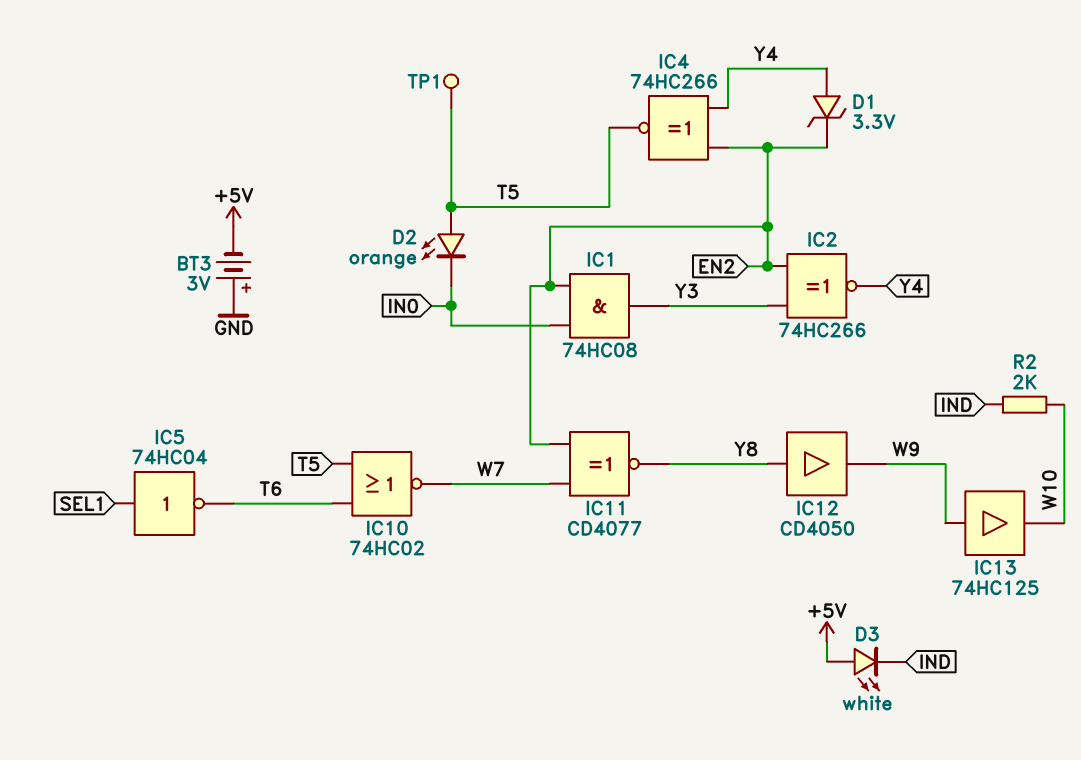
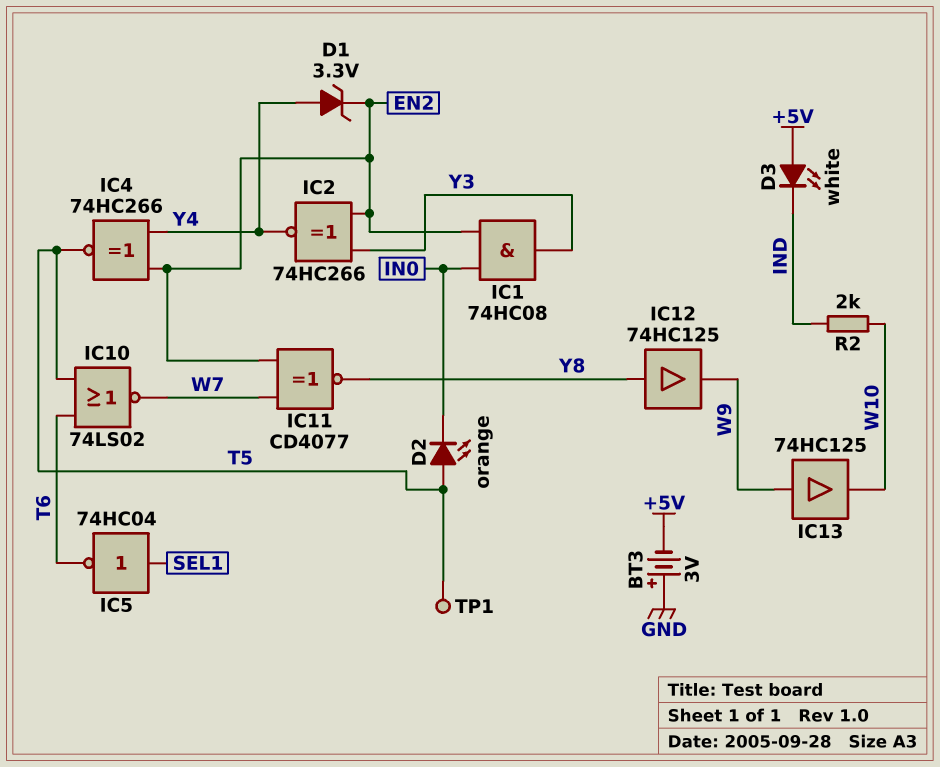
IC10: NOR 74HC02 (in T5, in T6, out W7) -> NOR 74LS02 (in T5, in T6, out W7)
IC12: buffer CD4050 (in Y8, out W9) -> buffer 74HC125 (in Y8, out W9)

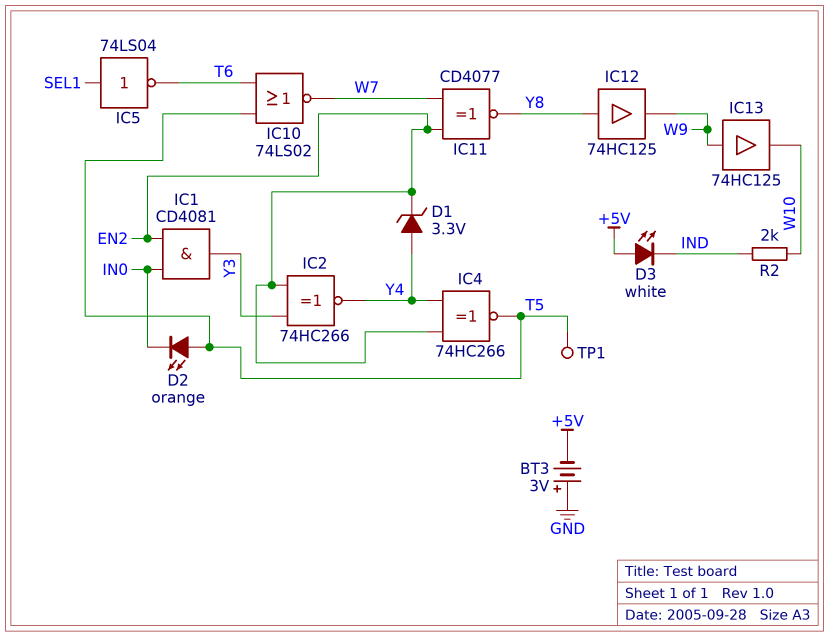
IC1: AND 74HC08 (in EN2, in IN0, out Y3) -> AND CD4081 (in EN2, in IN0, out Y3)
IC5: NOT 74HC04 (in SEL1, out T6) -> NOT 74LS04 (in SEL1, out T6)

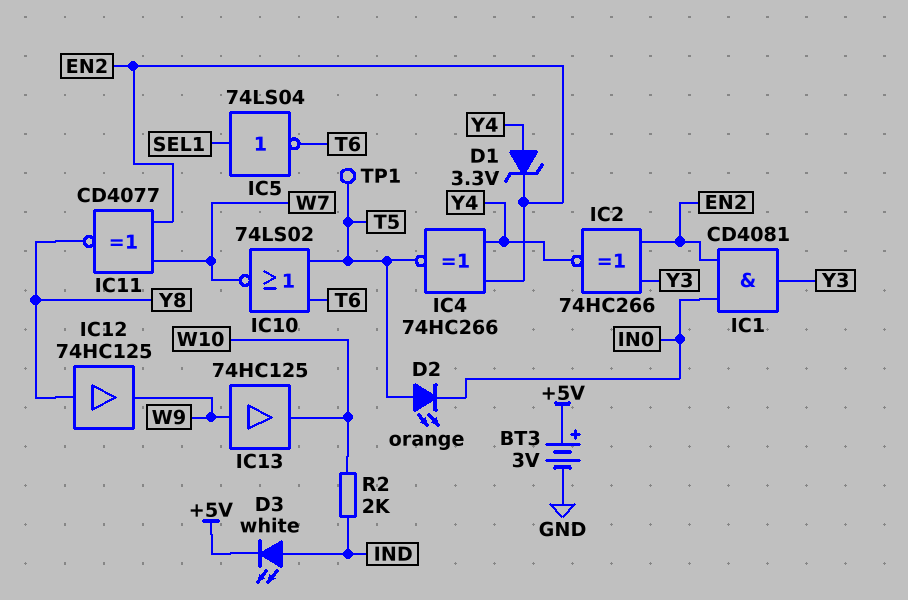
BT3: 3V (plus GND, minus +5V) -> 3V (plus +5V, minus GND)
D3: LED white (A +5V, K IND) -> LED white (A IND, K +5V)

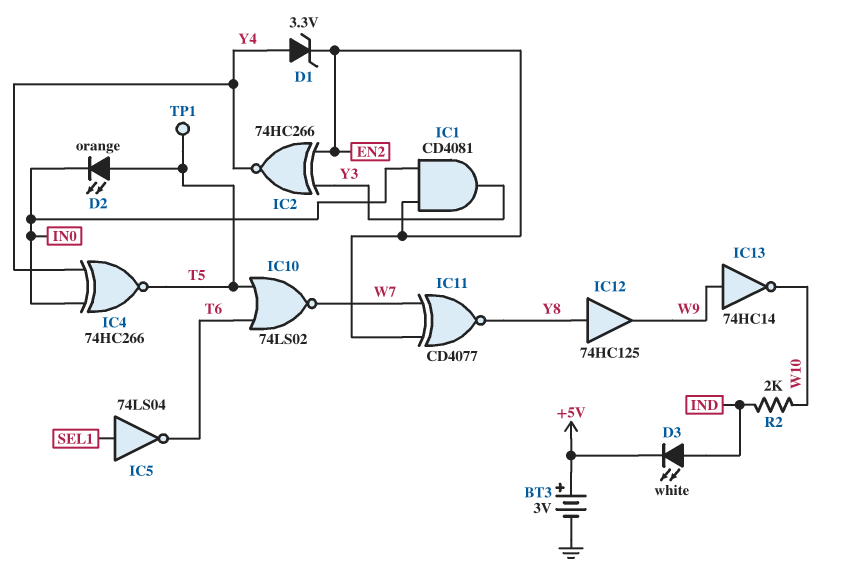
IC4: XNOR 74HC266 (in EN2, in Y4, out T5) -> XNOR 74HC266 (in IN0, in Y4, out T5)
IC13: buffer 74HC125 (in W9, out W10) -> NOT 74HC14 (in W9, out W10)

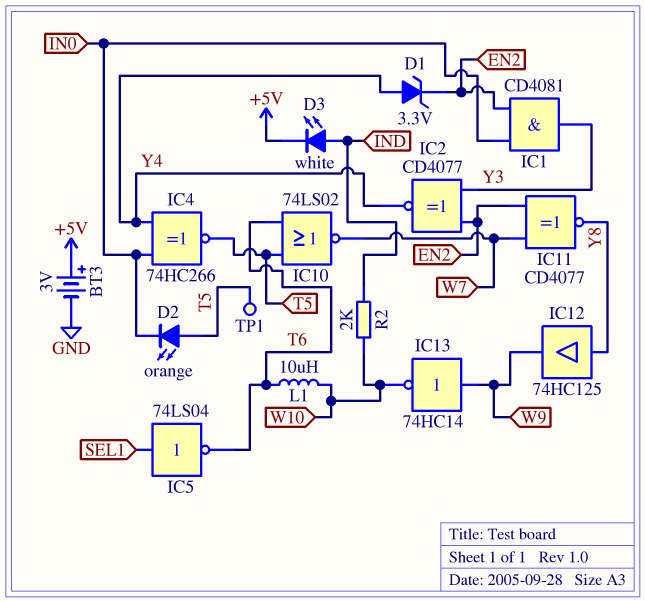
IC2: XNOR 74HC266 (in EN2, in Y3, out Y4) -> XNOR CD4077 (in EN2, in Y3, out Y4)
L1: none -> 10uH (T6, W10)

